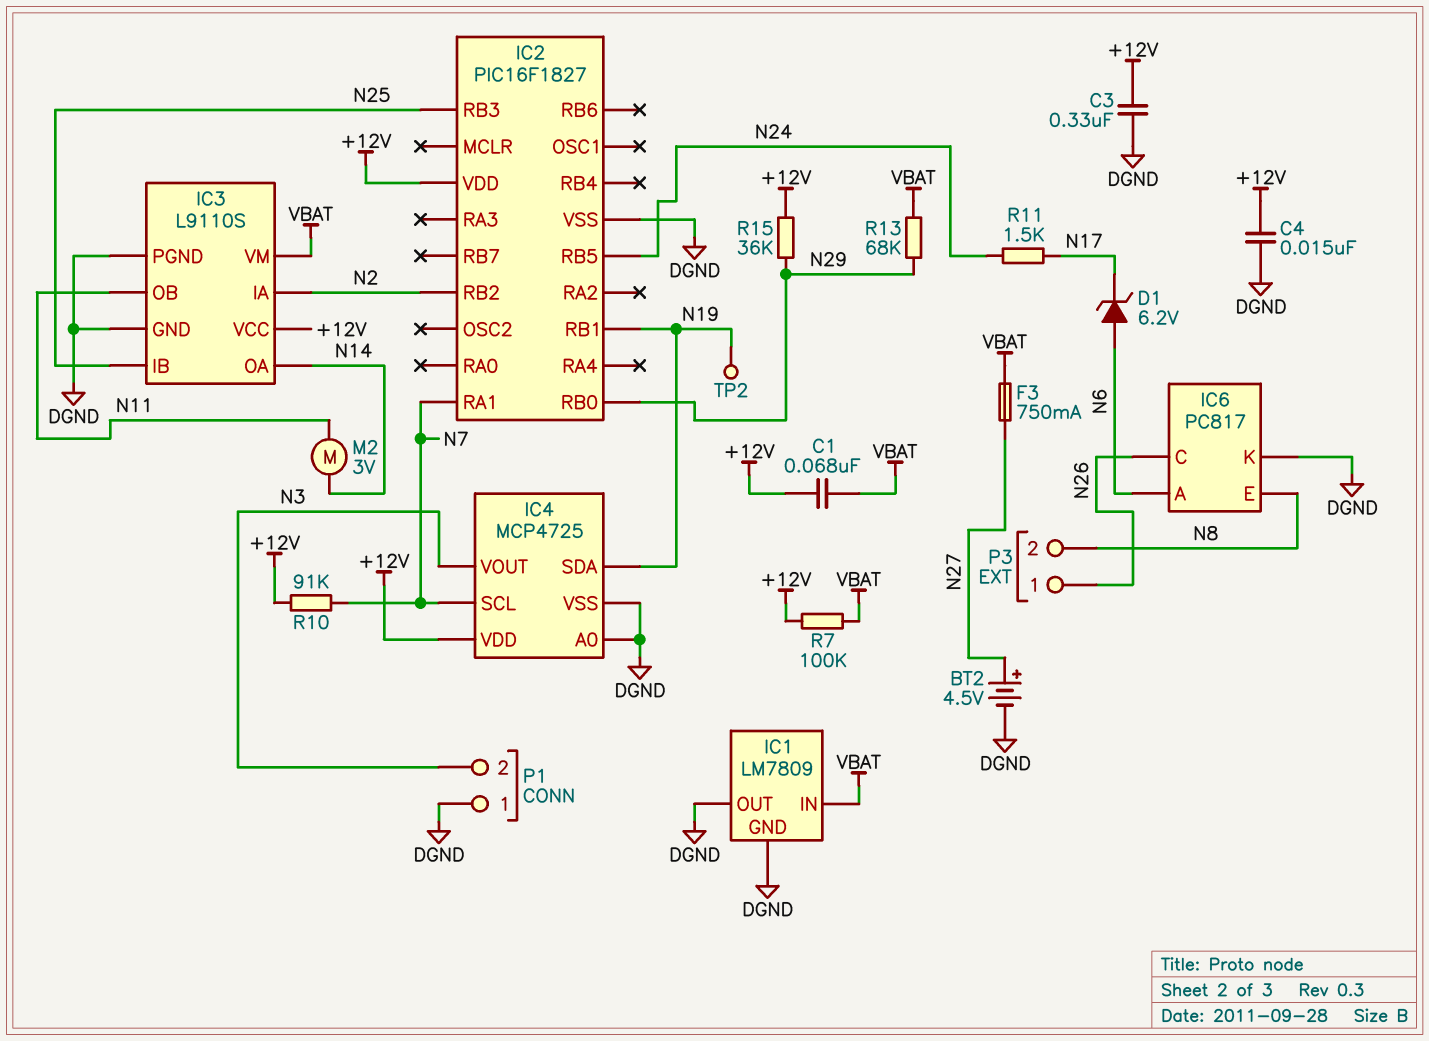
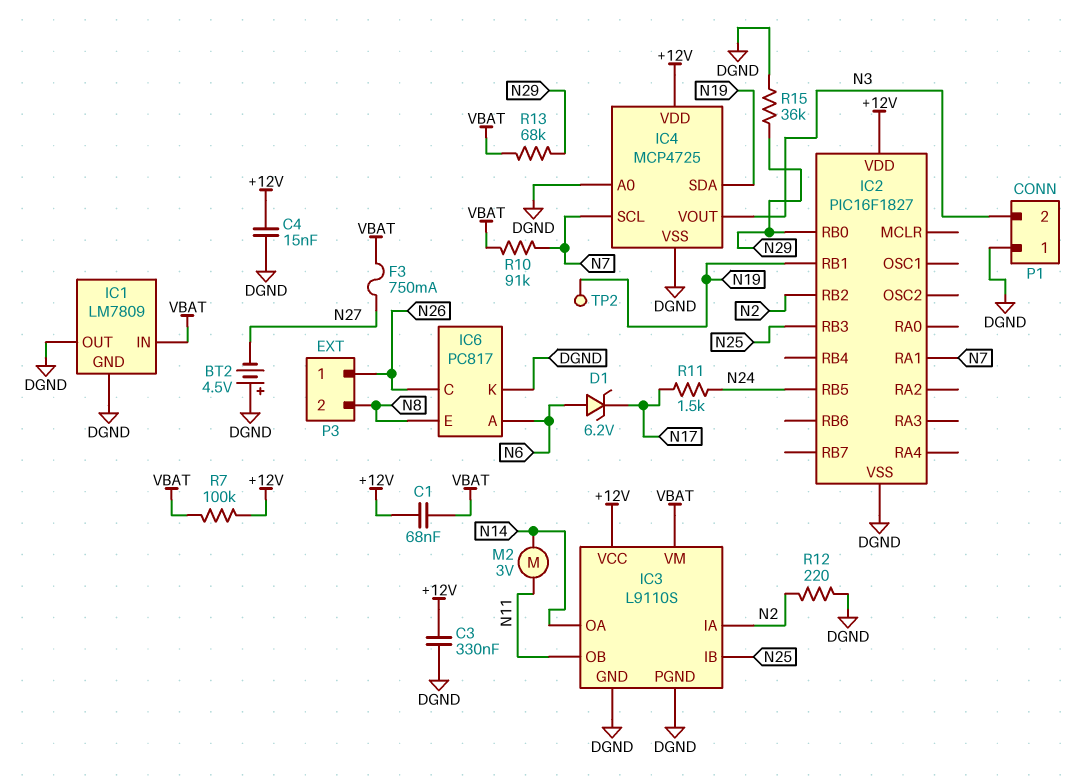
BT2: 4.5V (plus N27, minus DGND) -> 4.5V (plus DGND, minus N27)
R10: 91k (+12V, N7) -> 91k (N7, VBAT)
R12: none -> 220 (DGND, N2)
R15: 36k (+12V, N29) -> 36k (DGND, N29)

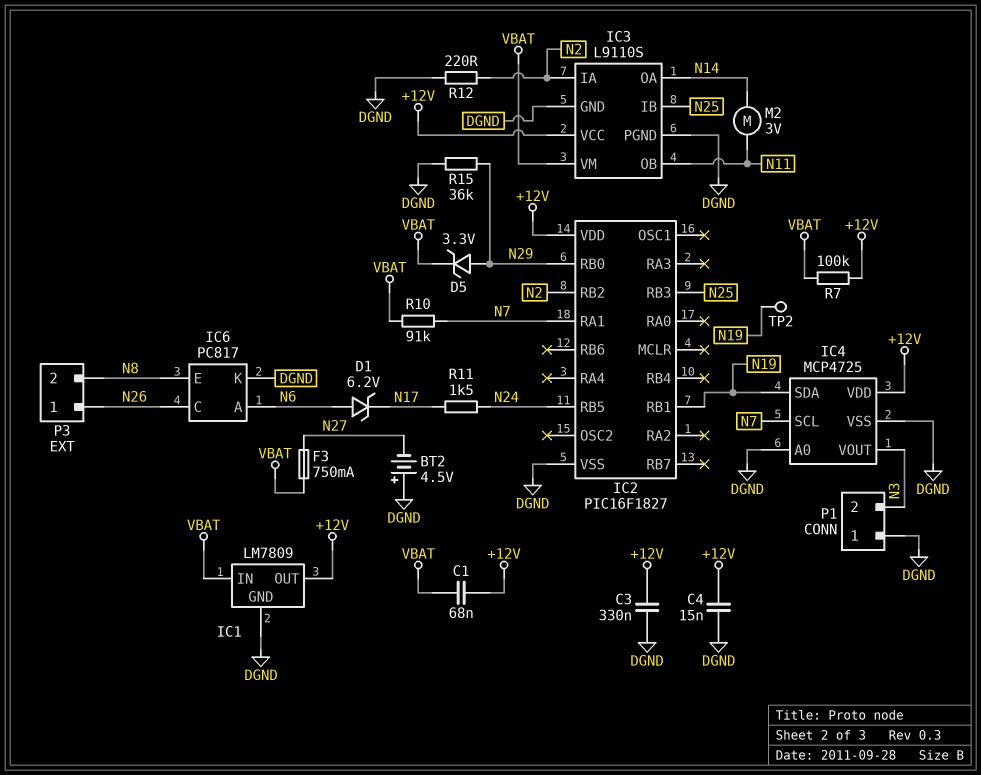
D5: none -> zener 3.3V (A N29, K VBAT)
IC1 pin OUT: DGND -> +12V
R13: 68k (N29, VBAT) -> none

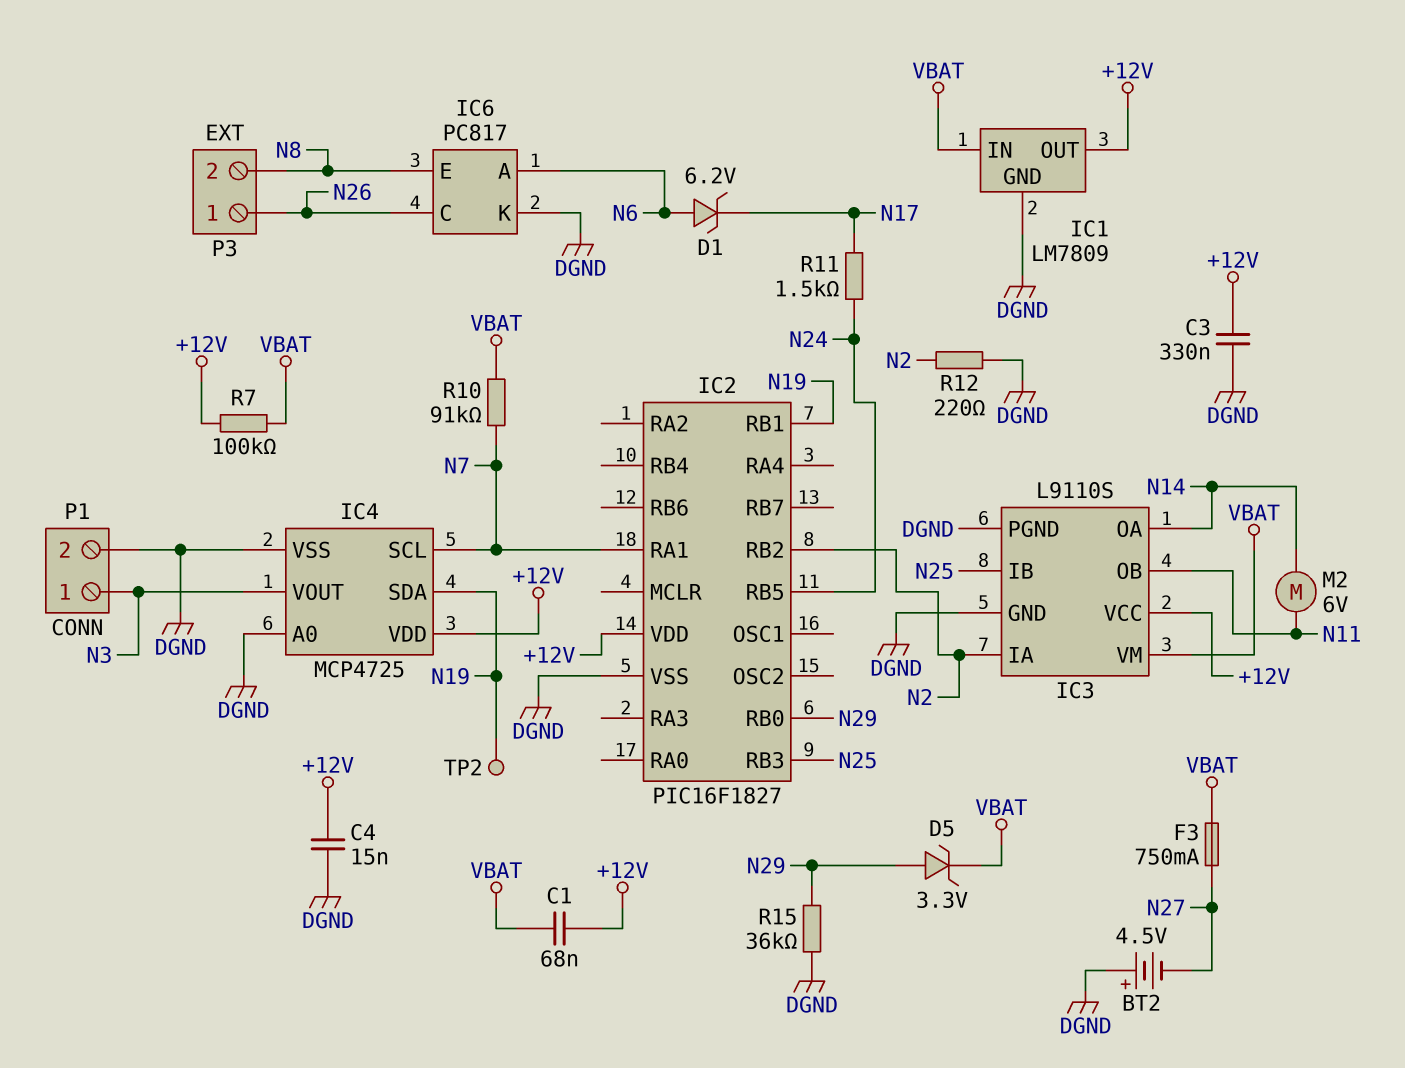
M2: motor 3V (N11, N14) -> motor 6V (N11, N14)
P1 pin 1: DGND -> N3
P1 pin 2: N3 -> DGND

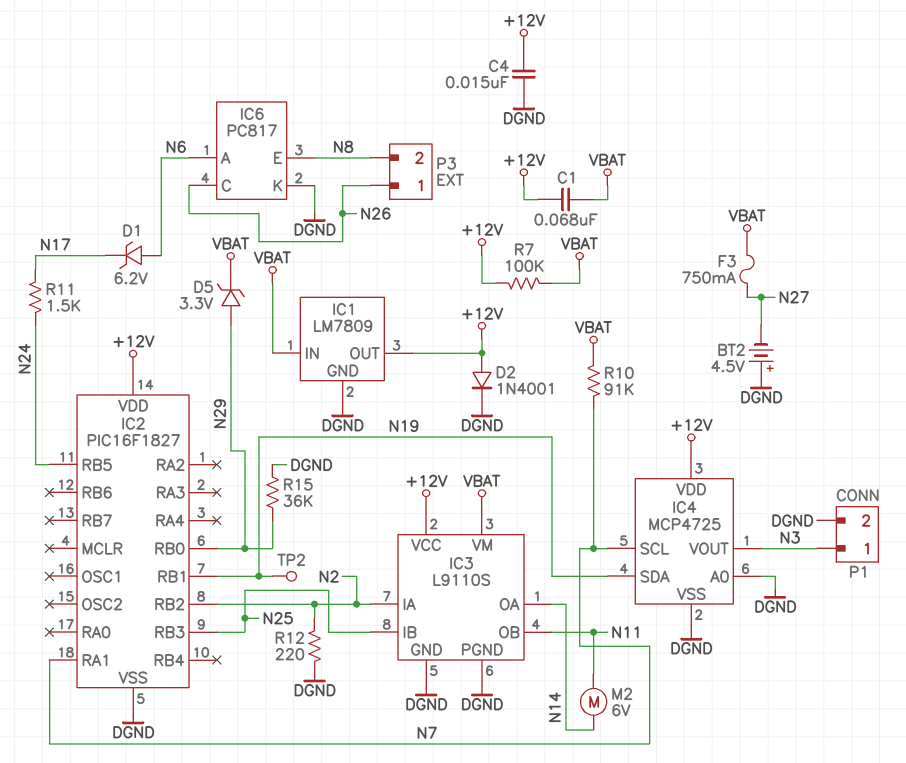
C3: 330nF (+12V, DGND) -> none
D2: none -> diode 1N4001 (A +12V, K DGND)

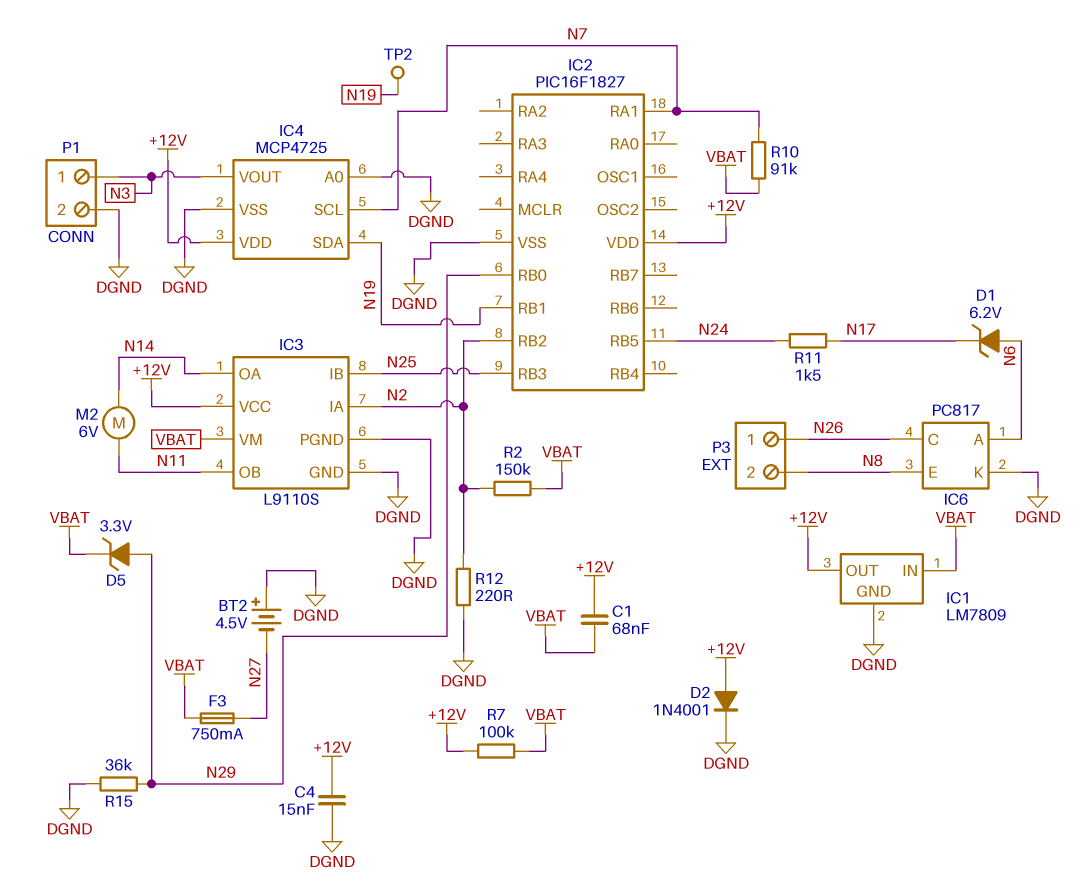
R2: none -> 150k (N2, VBAT)

